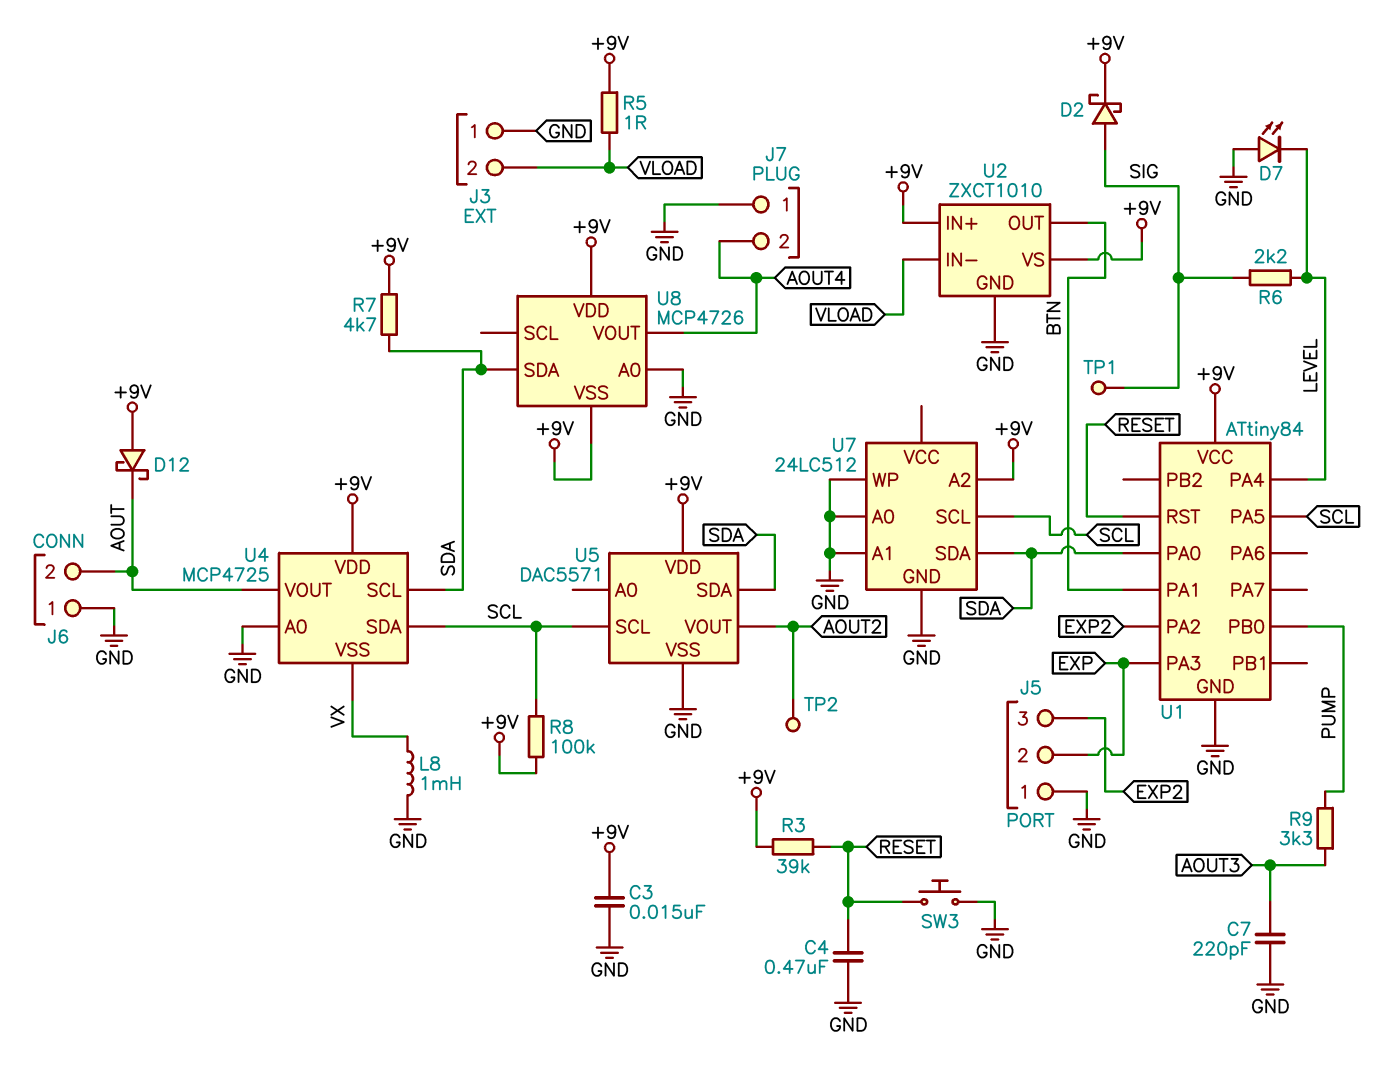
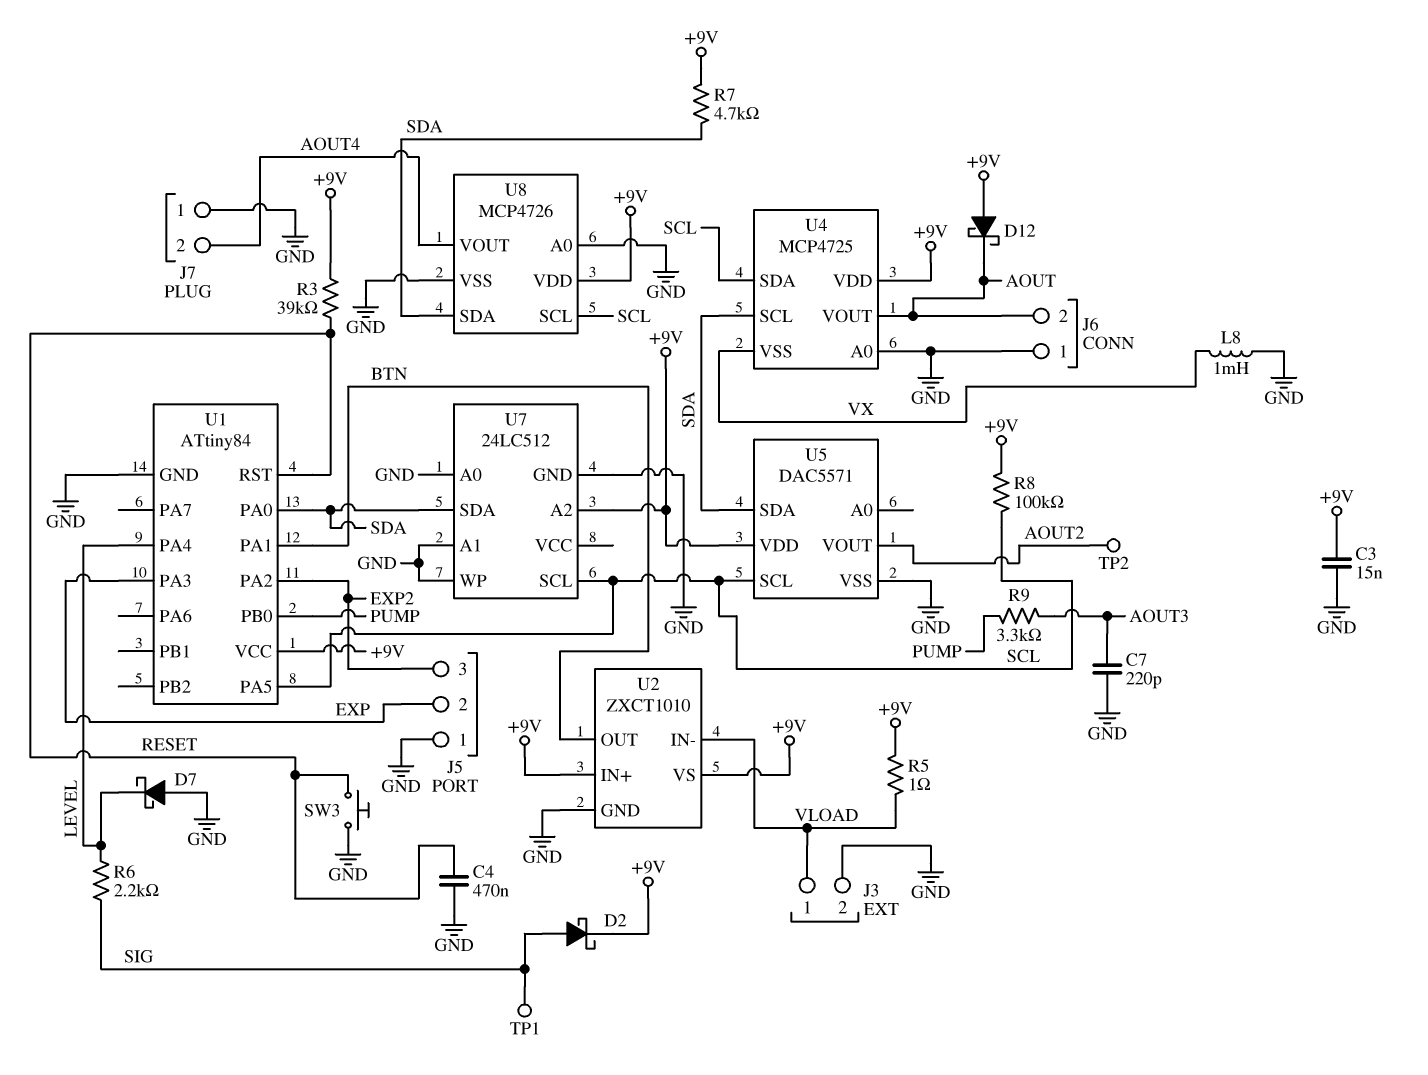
D7: LED (A GND, K LEVEL) -> schottky (A GND, K LEVEL)
J3 pin 1: GND -> VLOAD
J3 pin 2: VLOAD -> GND
U8 pin SCL: none -> SCL
U8 pin VSS: +9V -> GND

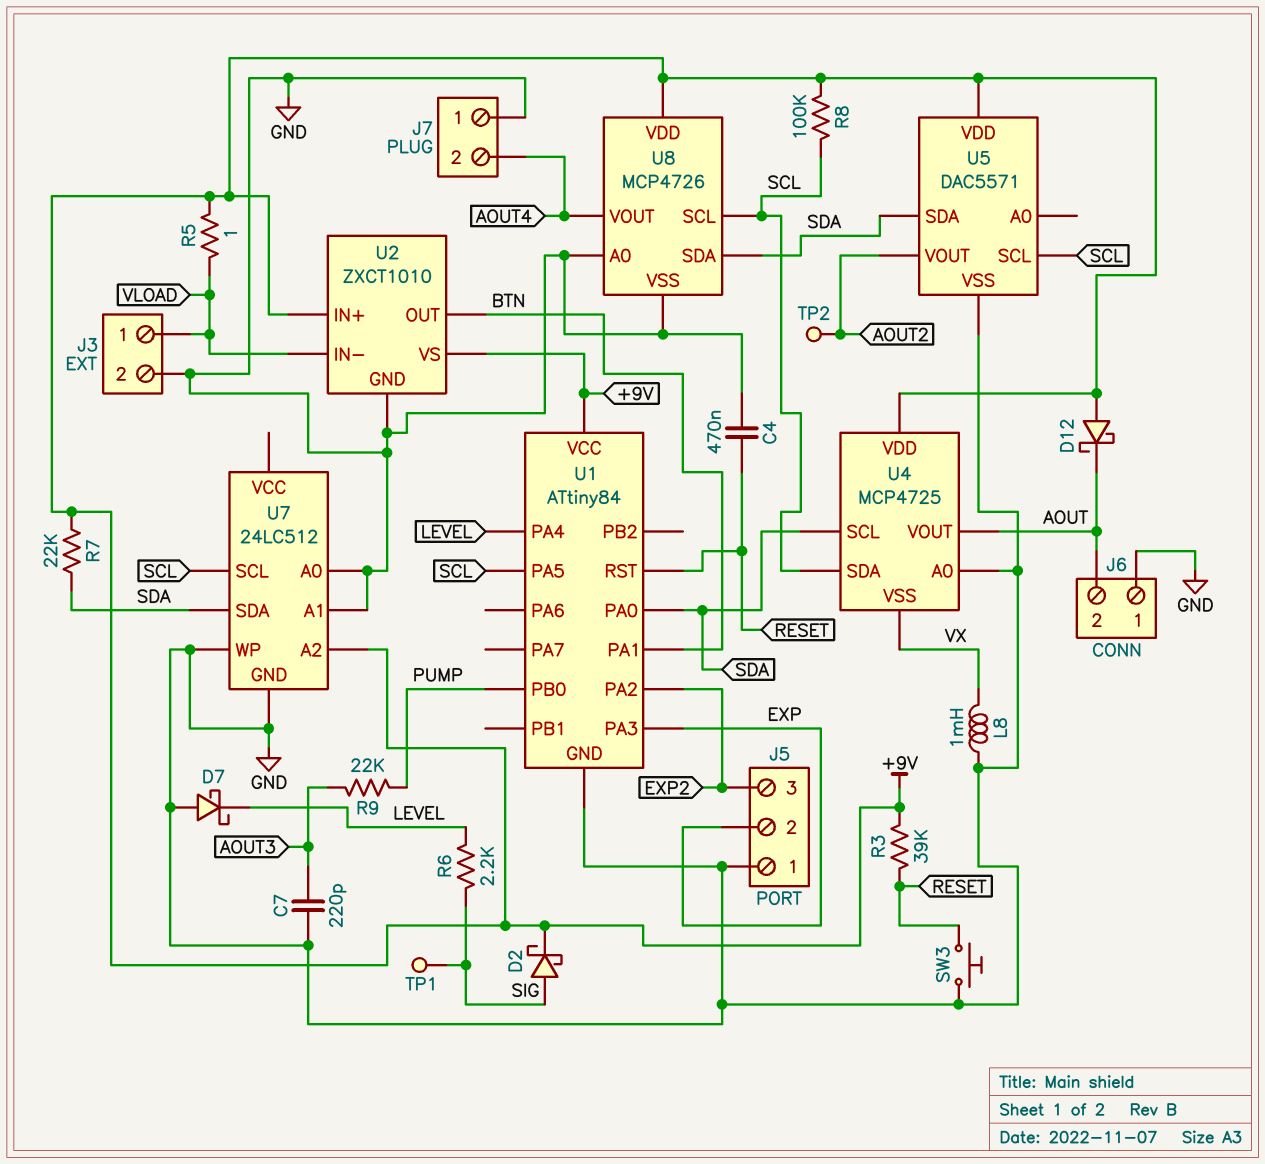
C3: 15nF (+9V, GND) -> none
R7: 4.7k (+9V, SDA) -> 22k (+9V, SDA)
R9: 3.3k (AOUT3, PUMP) -> 22k (AOUT3, PUMP)

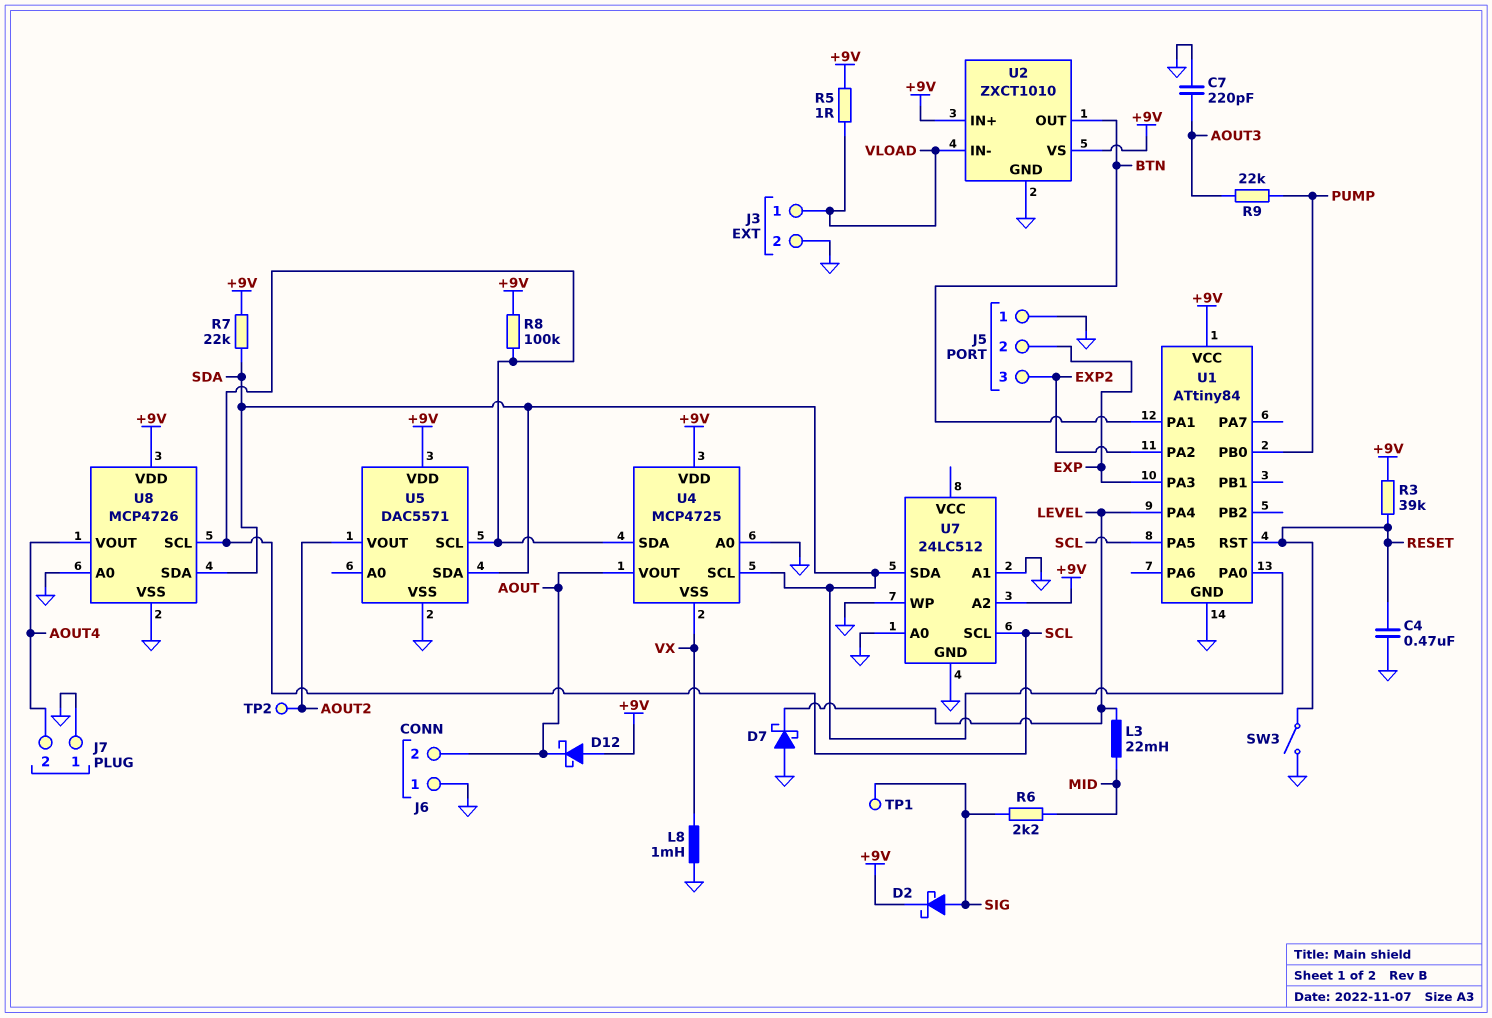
L3: none -> 22mH (LEVEL, MID)
R6: 2.2k (LEVEL, SIG) -> 2.2k (MID, SIG)
SW3: button (GND, RESET) -> switch (GND, RESET)

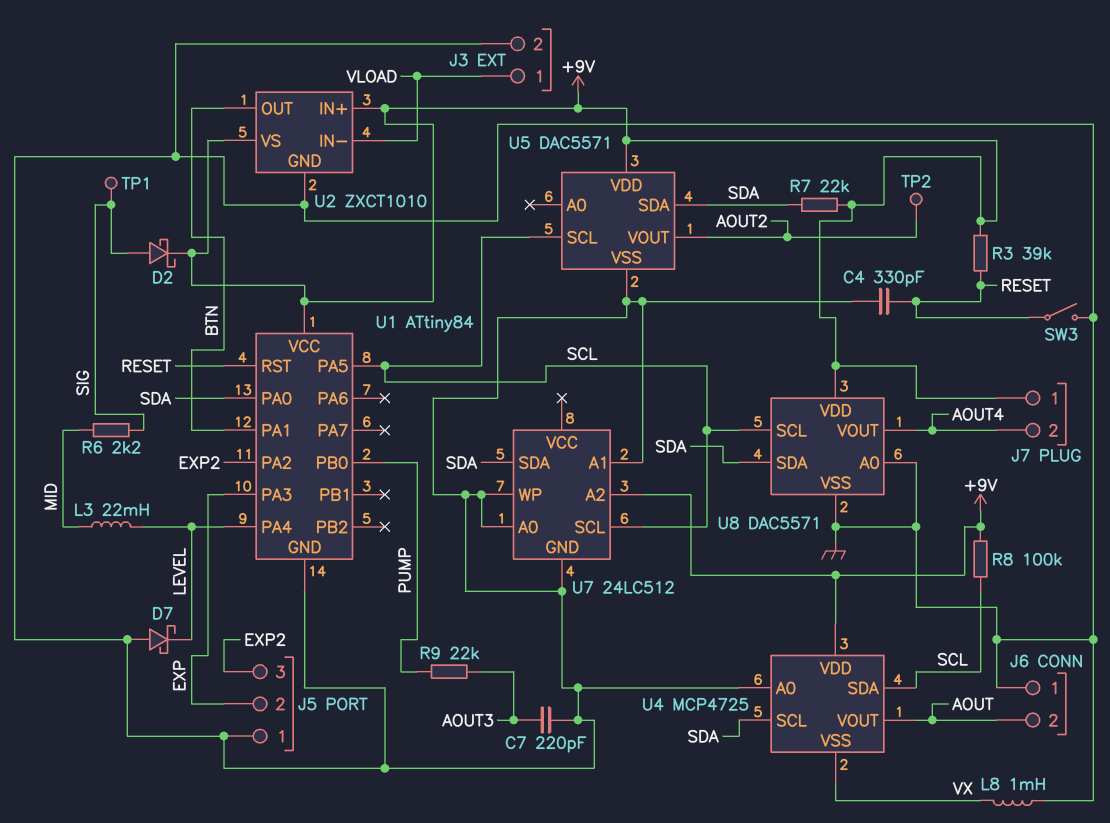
C4: 470nF (GND, RESET) -> 330pF (GND, RESET)
D12: schottky (A +9V, K AOUT) -> none
J7 pin 1: GND -> +9V
R5: 1 (+9V, VLOAD) -> none
U8: MCP4726 -> DAC5571

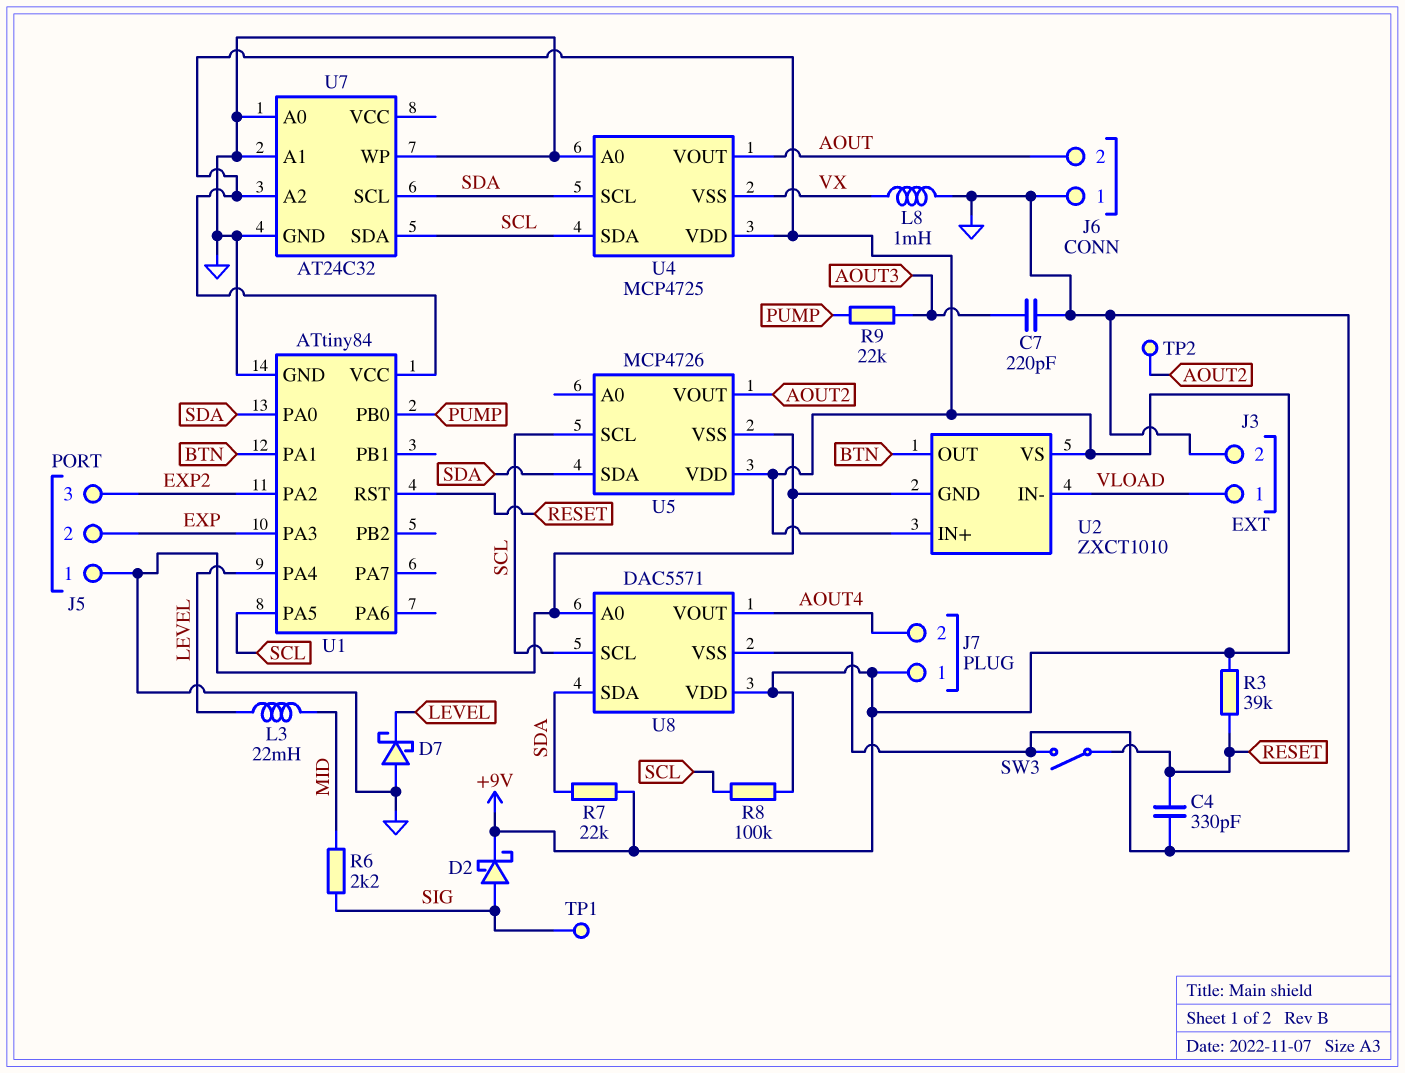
U5: DAC5571 -> MCP4726
U7: 24LC512 -> AT24C32
U7 pin SCL: SCL -> SDA
U7 pin SDA: SDA -> SCL

